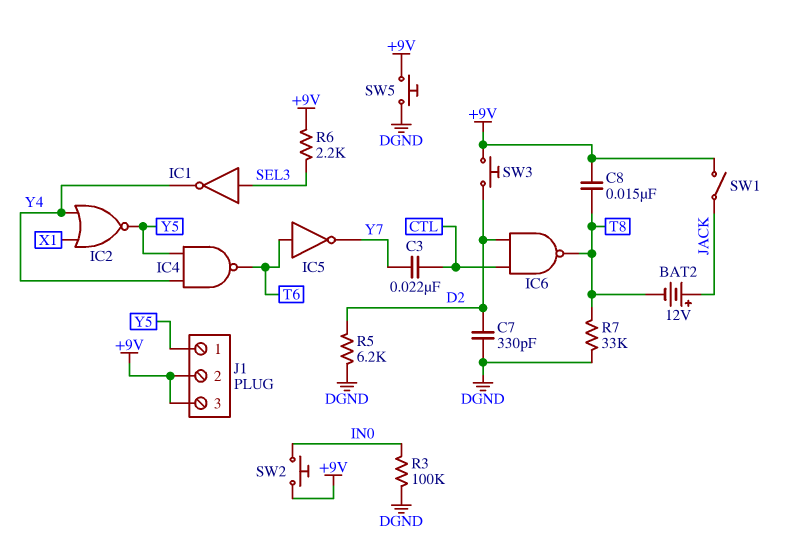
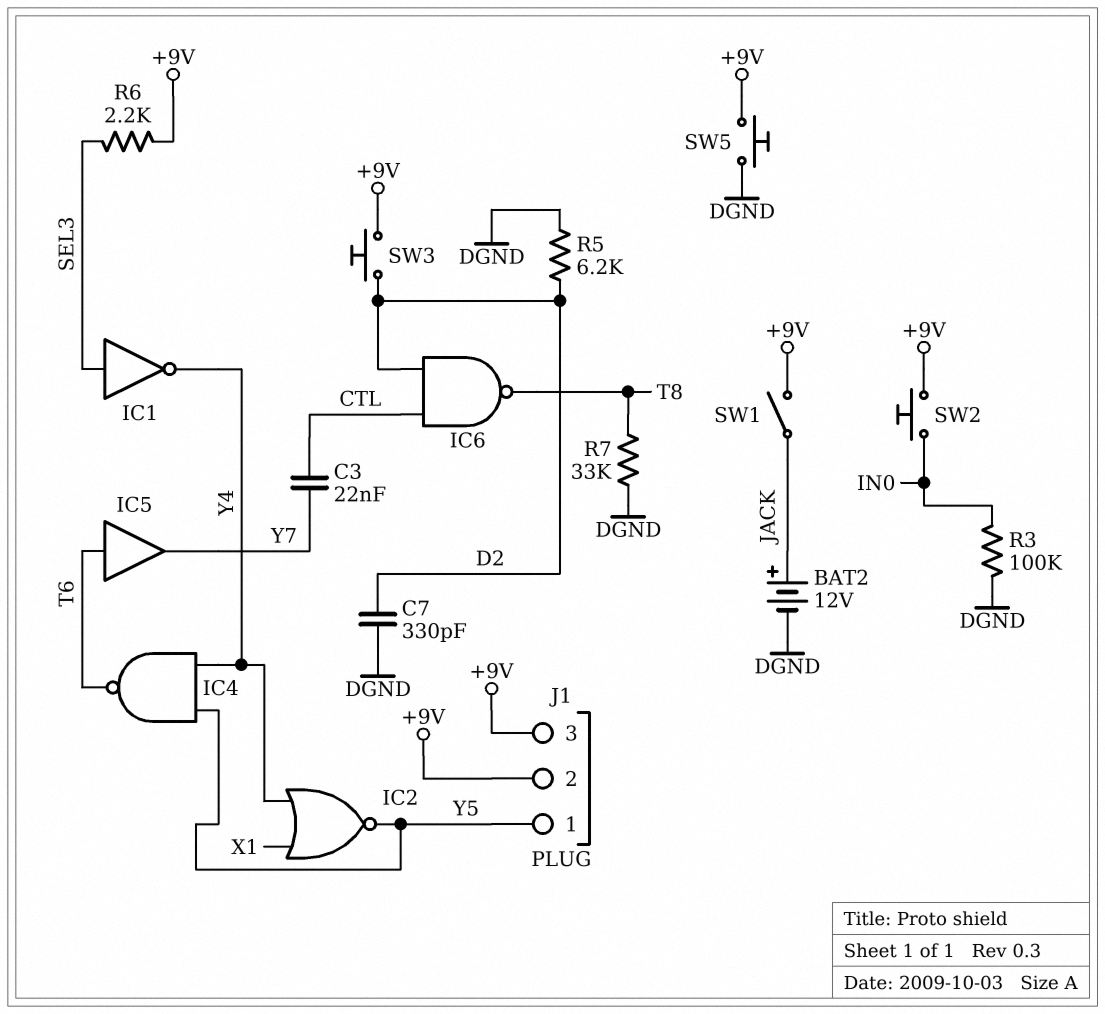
BAT2: 12V (plus JACK, minus T8) -> 12V (plus JACK, minus DGND)
C8: 15nF (+9V, T8) -> none
IC5: NOT (in T6, out Y7) -> buffer (in T6, out Y7)

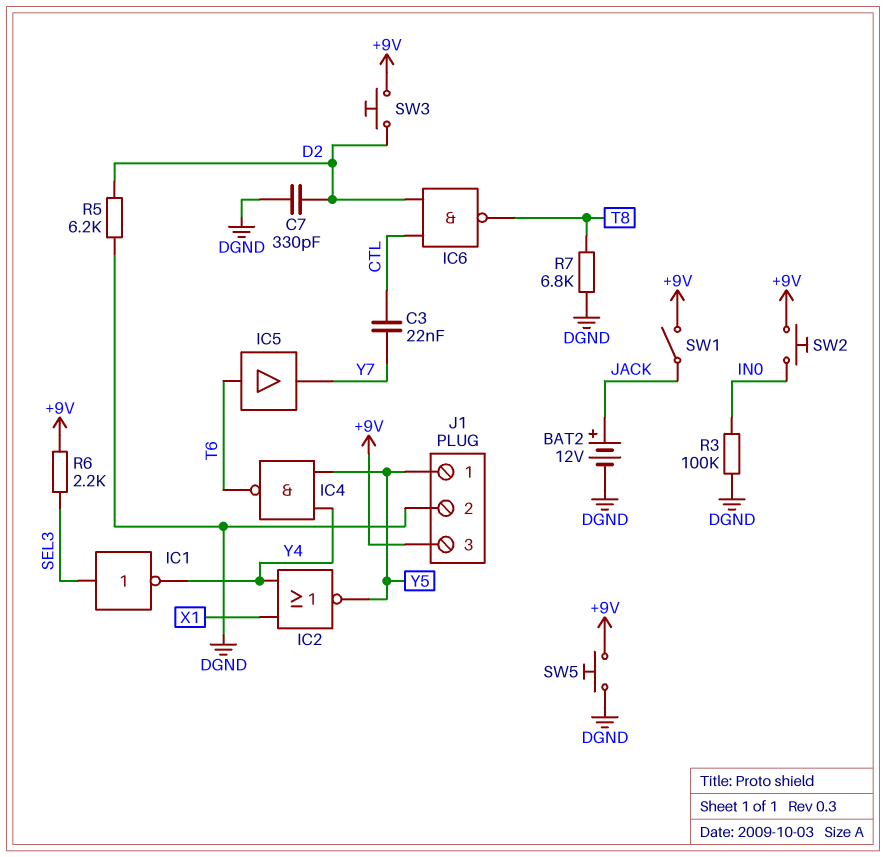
J1 pin 2: +9V -> DGND
R7: 33k (DGND, T8) -> 6.8k (DGND, T8)

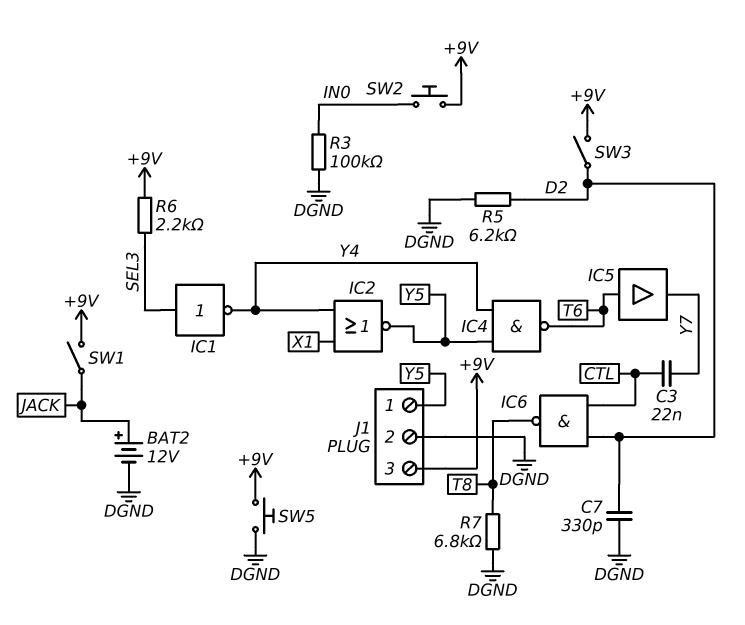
SW3: button (+9V, D2) -> switch (+9V, D2)

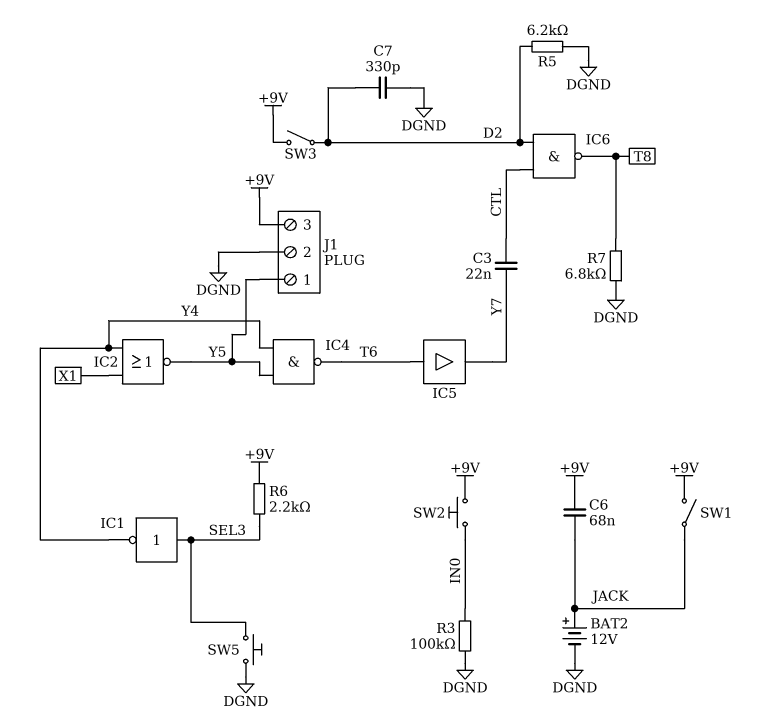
C6: none -> 68nF (+9V, JACK)
SW5: button (+9V, DGND) -> button (DGND, SEL3)

